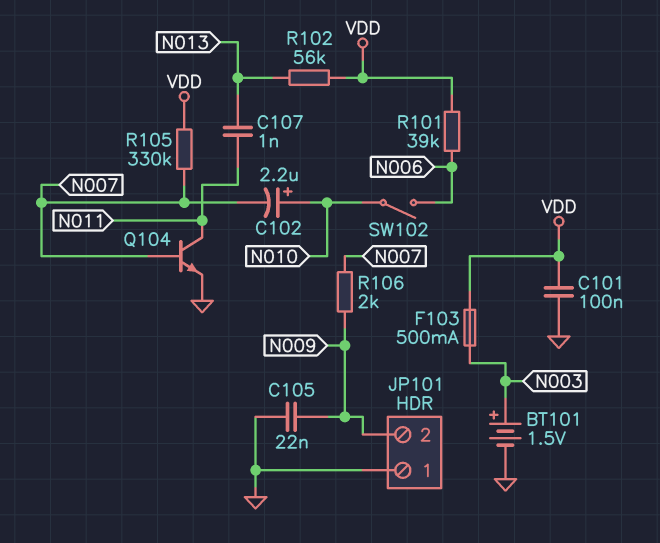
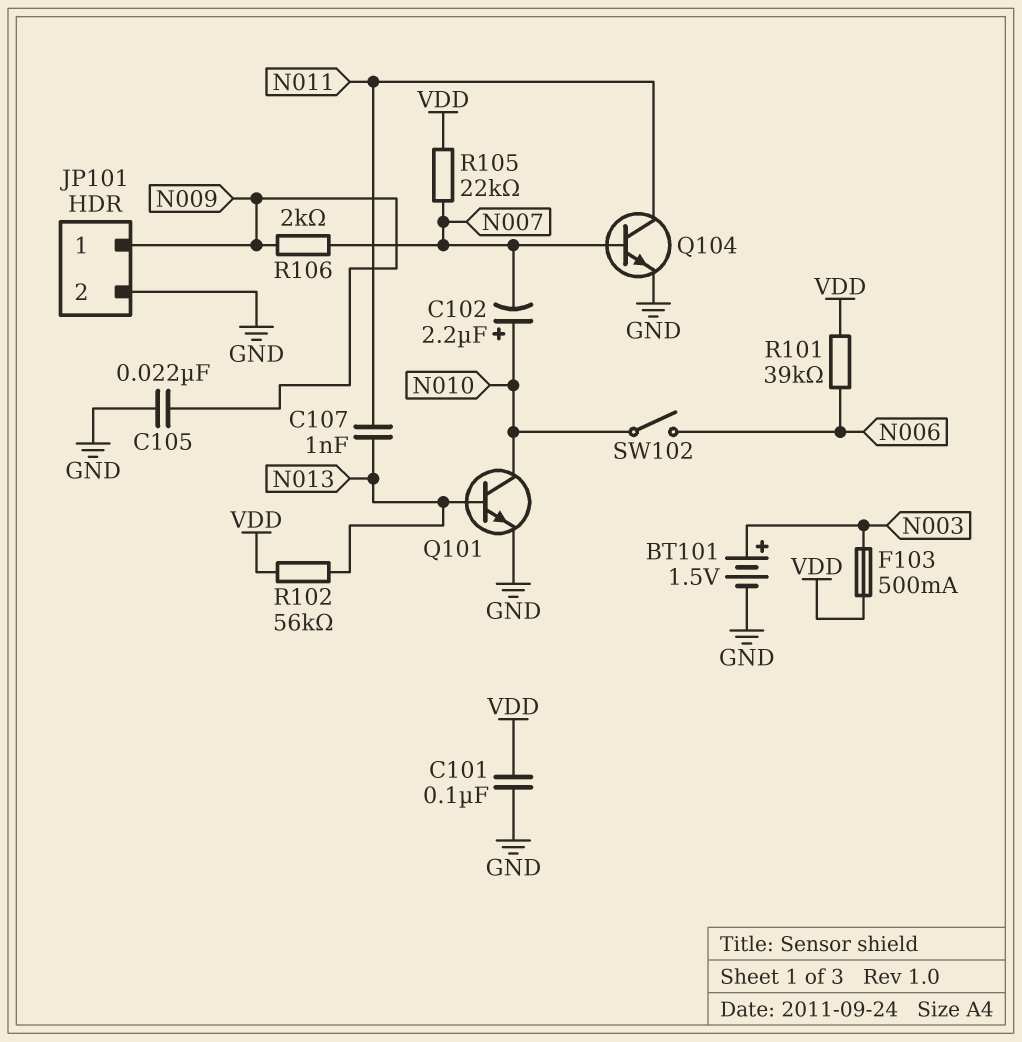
JP101 pin 1: GND -> N009
JP101 pin 2: N009 -> GND
Q101: none -> NPN (B N013, C N010, E GND)
R105: 330k (N007, VDD) -> 22k (N007, VDD)

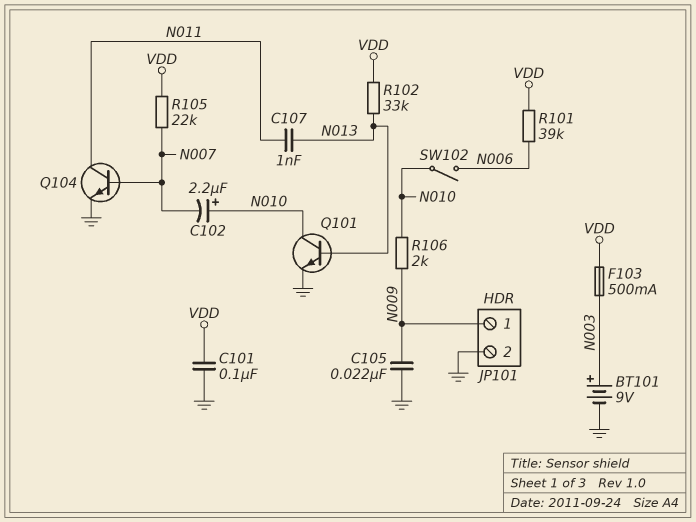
BT101: 1.5V (plus N003, minus GND) -> 9V (plus N003, minus GND)
R102: 56k (N013, VDD) -> 33k (N013, VDD)
R106: 2k (N007, N009) -> 2k (N009, N010)

